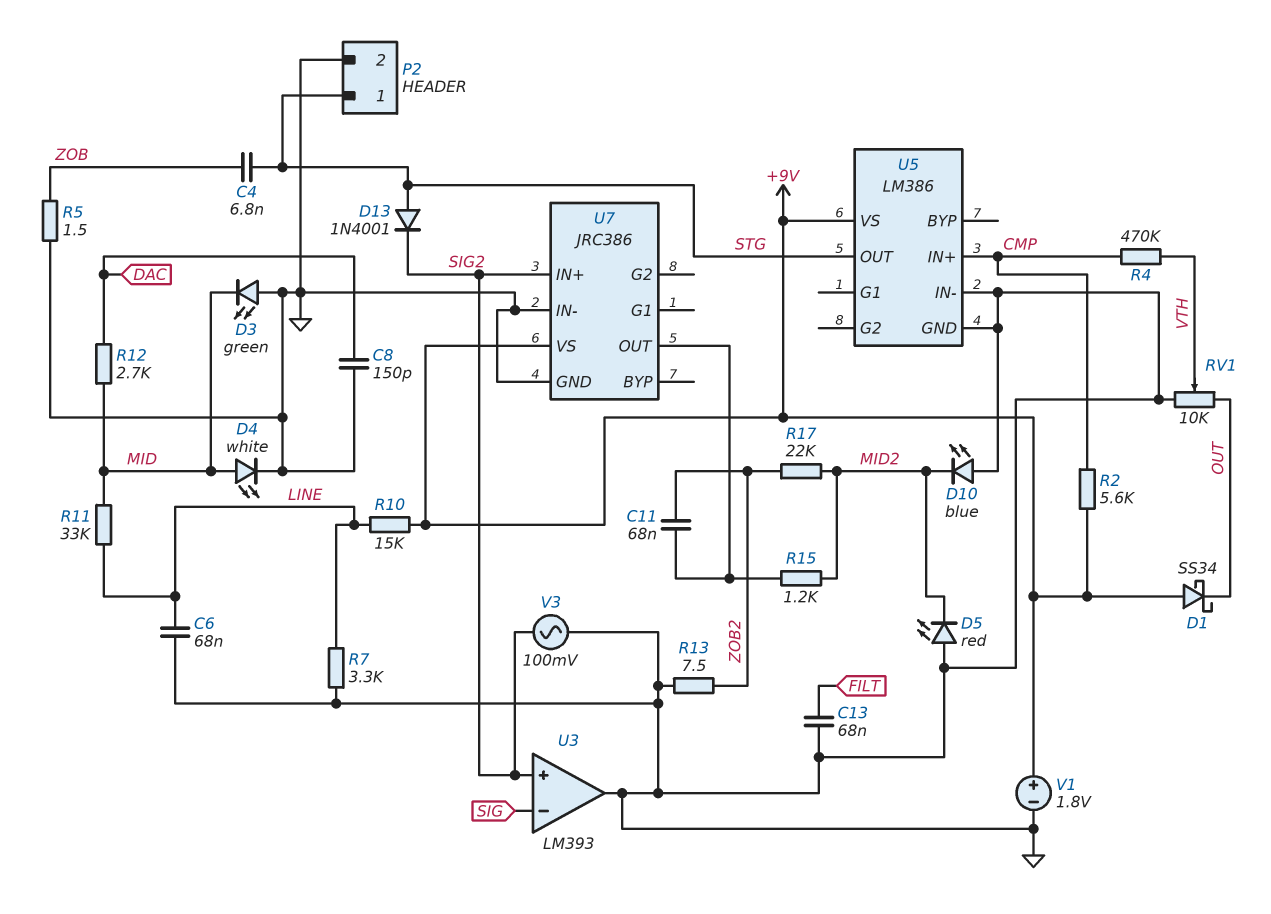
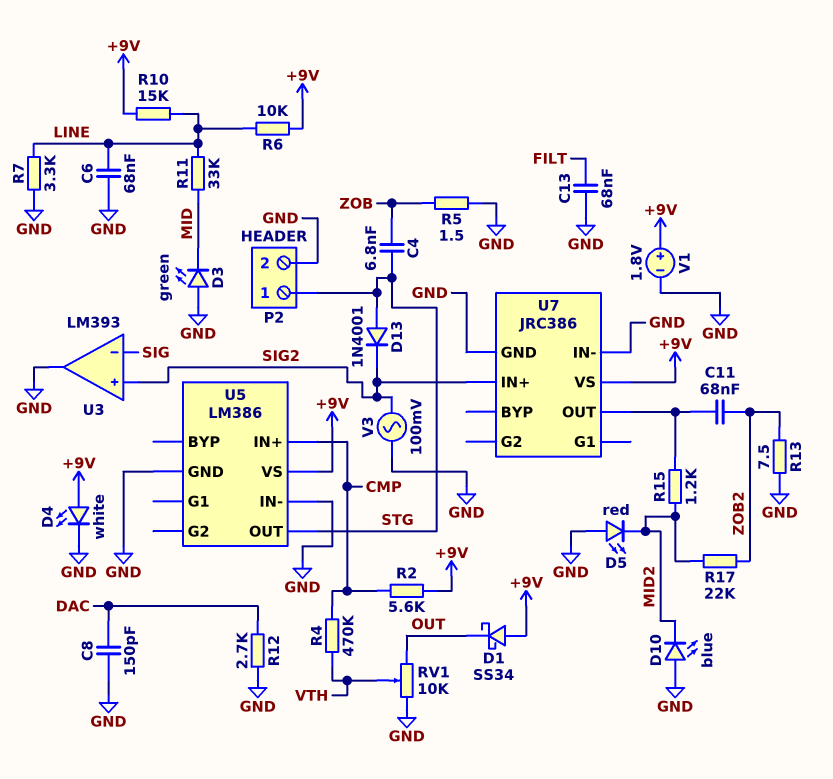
D4: LED white (A MID, K GND) -> LED white (A +9V, K GND)
R6: none -> 10k (+9V, LINE)
R12: 2.7k (DAC, MID) -> 2.7k (DAC, GND)

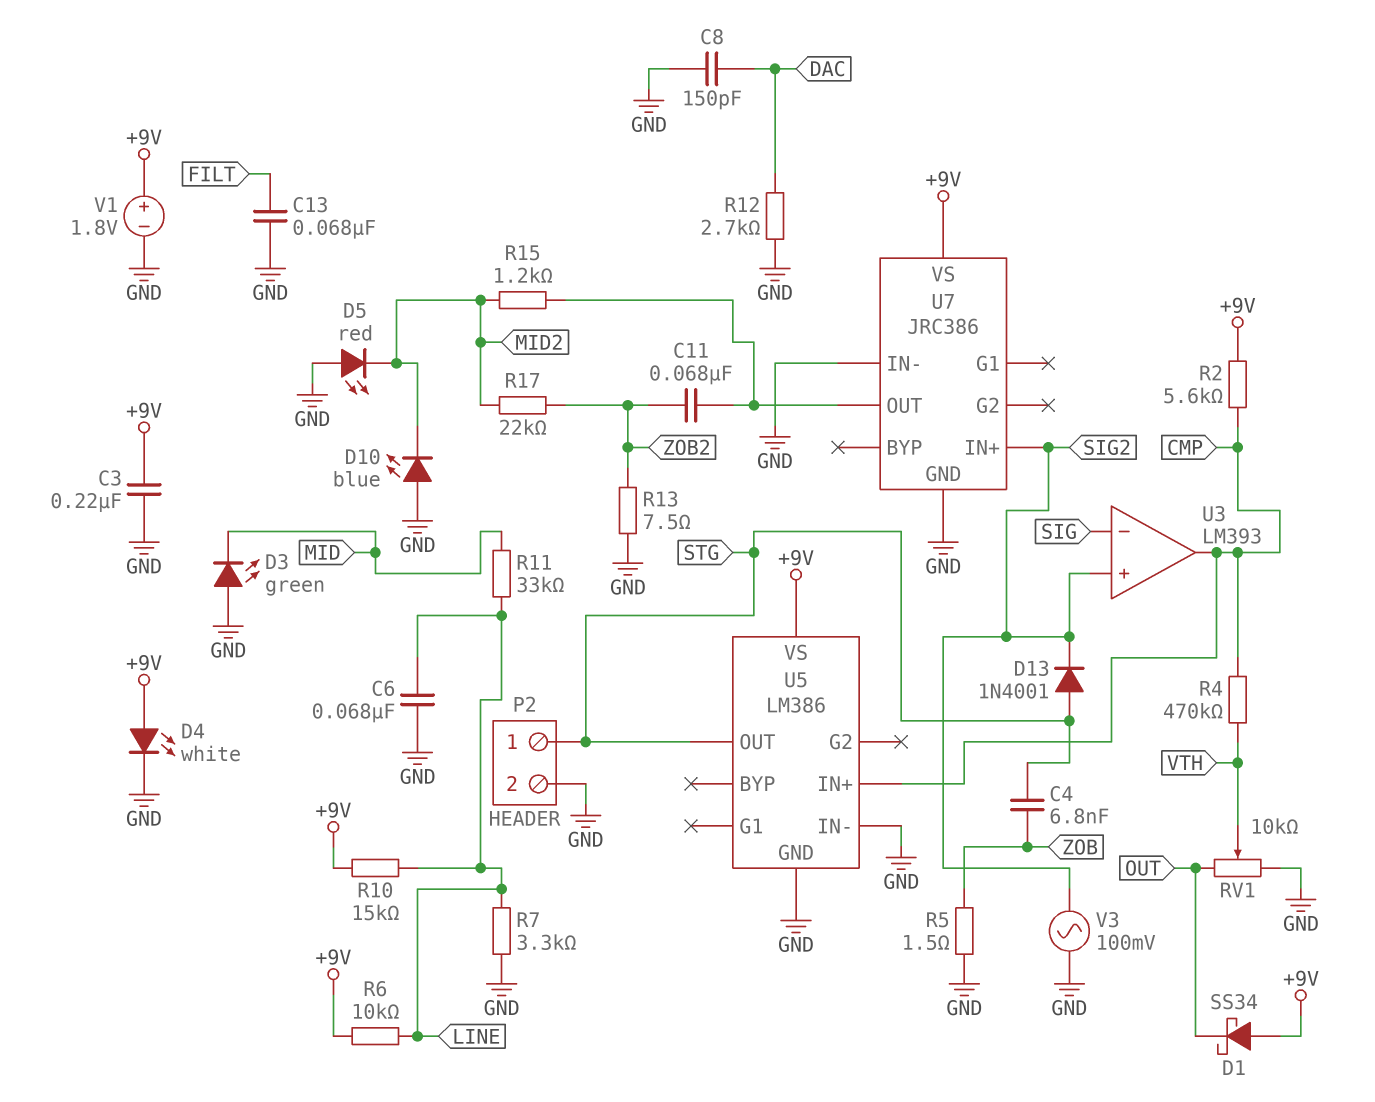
C3: none -> 220nF (+9V, GND)
U3 pin out: GND -> CMP

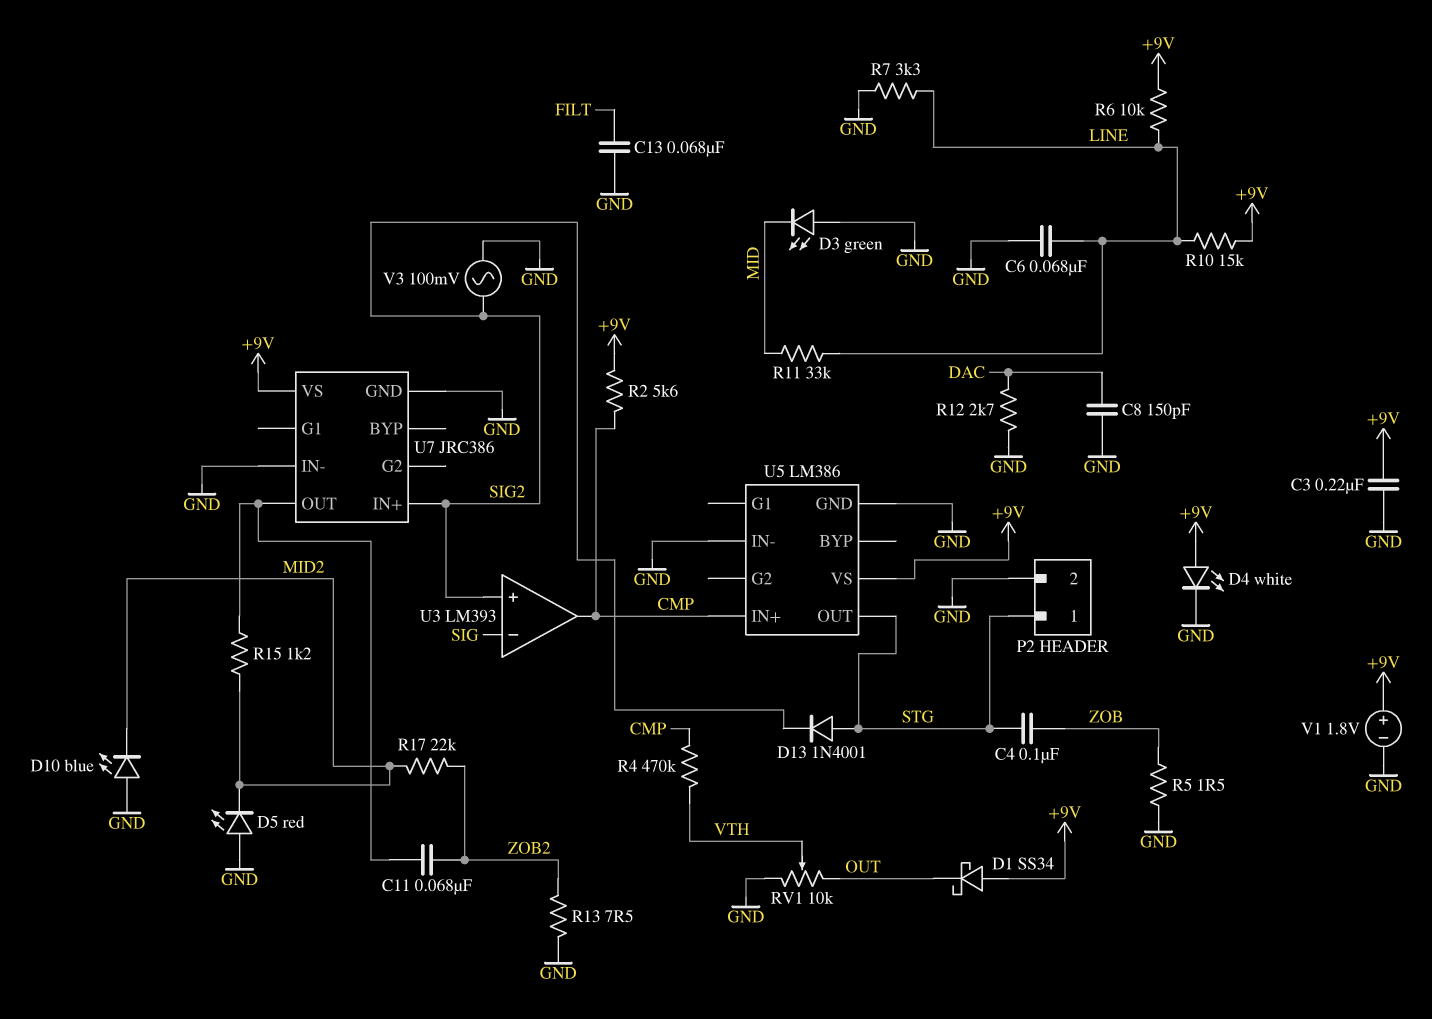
C4: 6.8nF (STG, ZOB) -> 100nF (STG, ZOB)

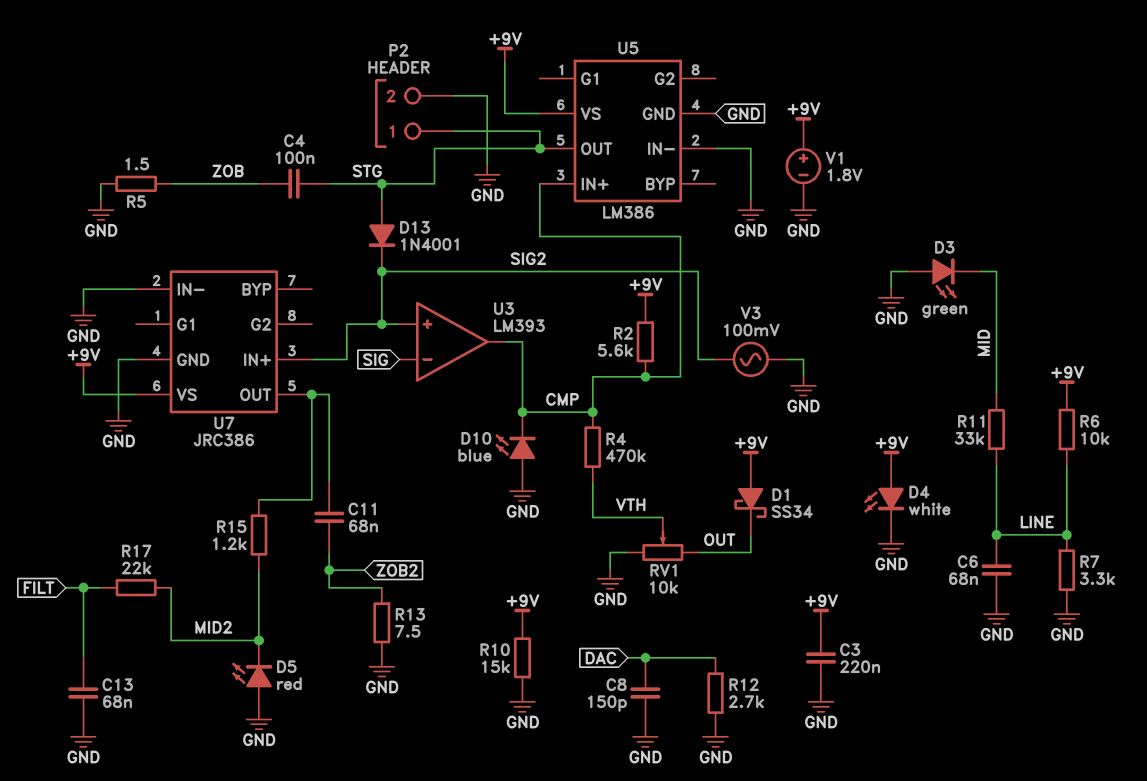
D10: LED blue (A GND, K MID2) -> LED blue (A GND, K CMP)
R10: 15k (+9V, LINE) -> 15k (+9V, GND)
R17: 22k (MID2, ZOB2) -> 22k (FILT, MID2)

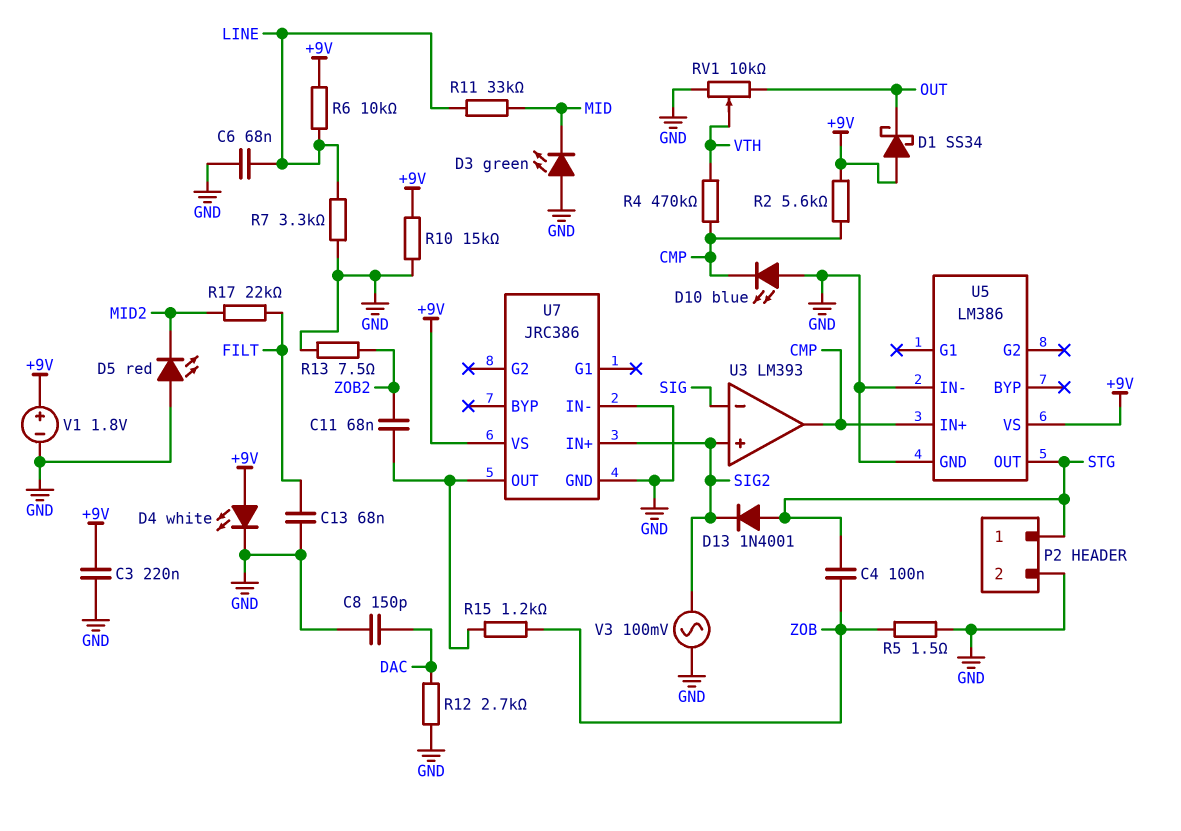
R15: 1.2k (MID2, U7/OUT) -> 1.2k (U7/OUT, ZOB)

